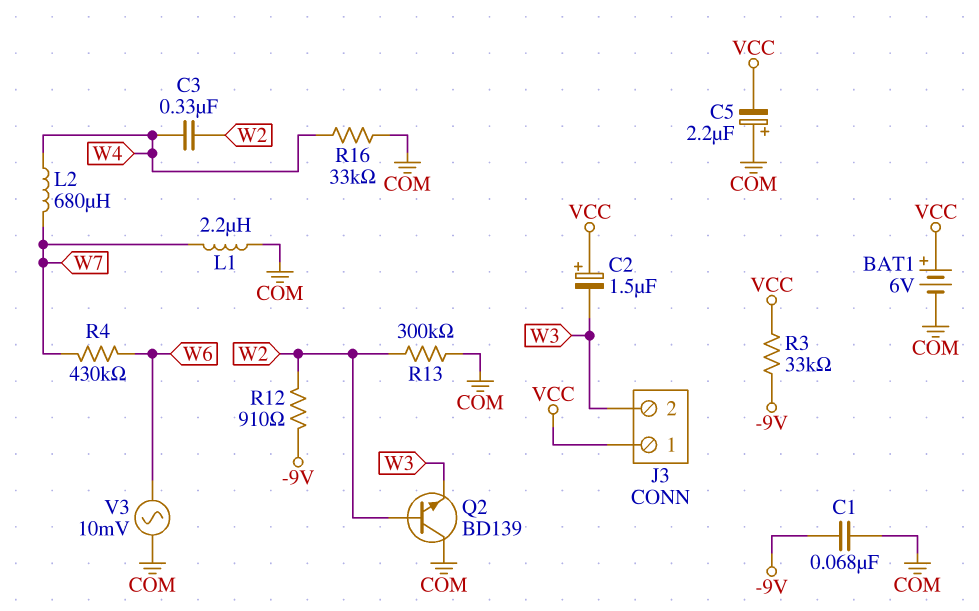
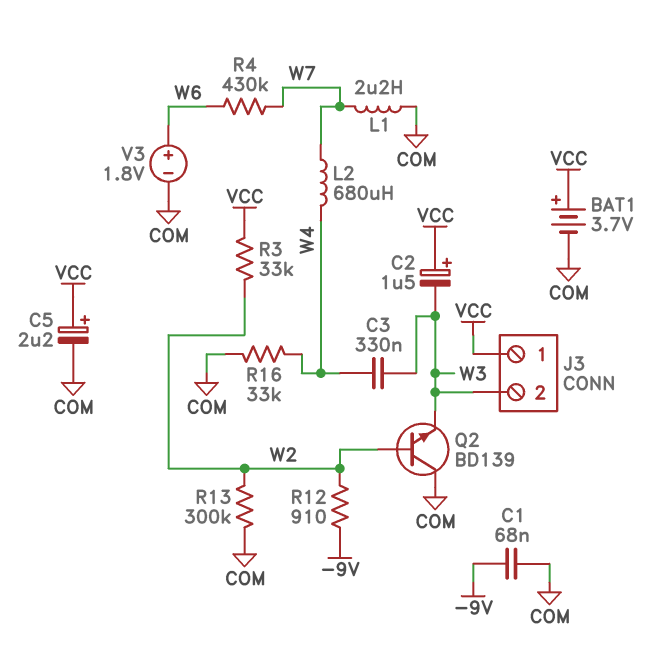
BAT1: 6V (plus VCC, minus COM) -> 3.7V (plus VCC, minus COM)
C3: 330nF (W2, W4) -> 330nF (W3, W4)
C5: 2.2uF (plus COM, minus VCC) -> 2.2uF (plus VCC, minus COM)
R3: 33k (-9V, VCC) -> 33k (VCC, W2)
V3: AC 10mV (COM, W6) -> 1.8V (plus W6, minus COM)

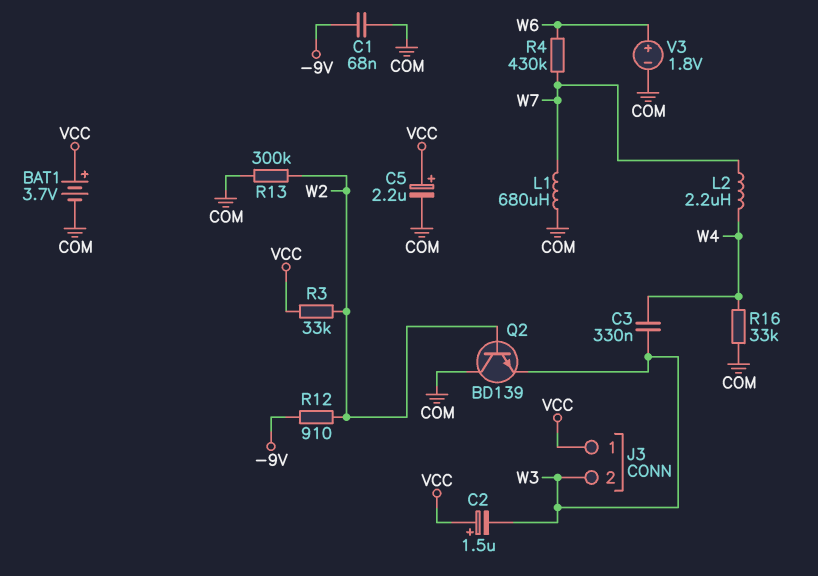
L1: 2.2uH (COM, W7) -> 680uH (COM, W7)
L2: 680uH (W4, W7) -> 2.2uH (W4, W7)

